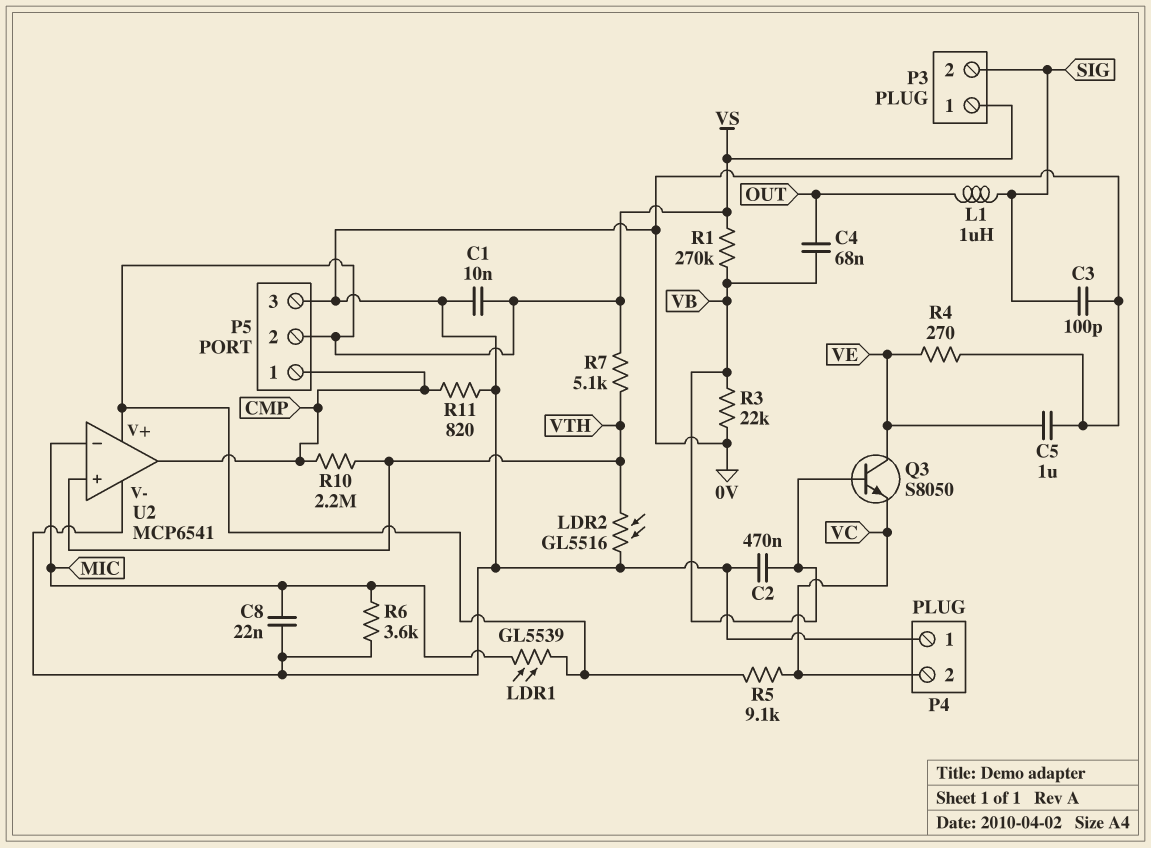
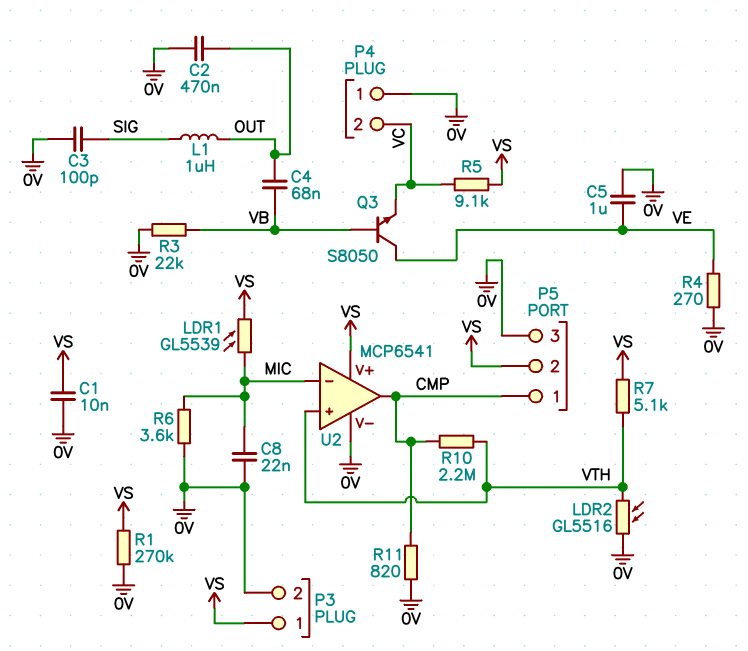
C2: 470nF (0V, VB) -> 470nF (0V, OUT)
P3 pin 2: SIG -> 0V
R1: 270k (VB, VS) -> 270k (0V, VS)

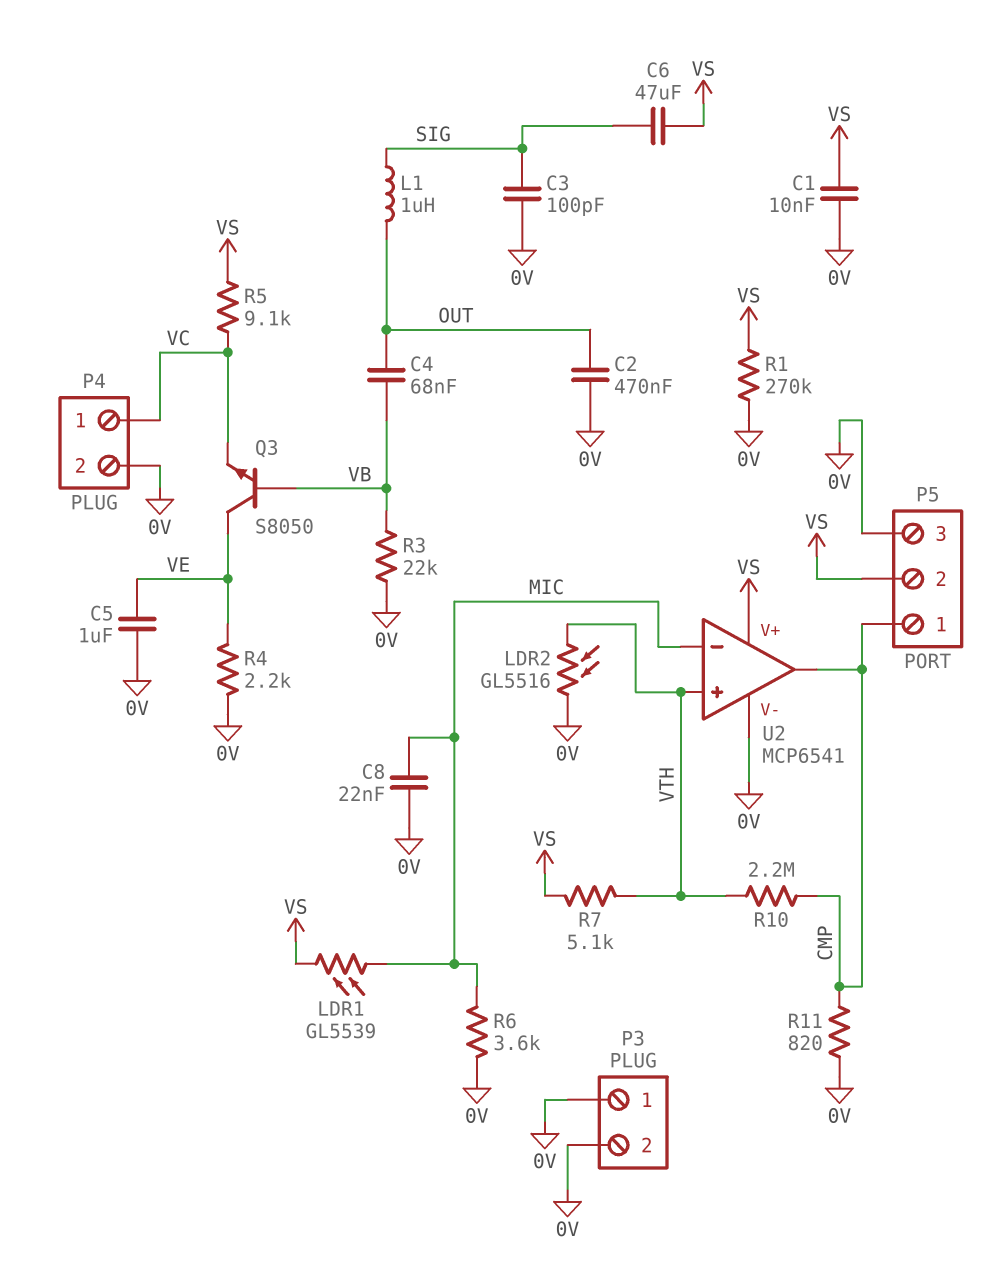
C6: none -> 47uF (SIG, VS)
P3 pin 1: VS -> 0V
P4 pin 1: 0V -> VC
P4 pin 2: VC -> 0V
R4: 270 (0V, VE) -> 2.2k (0V, VE)

